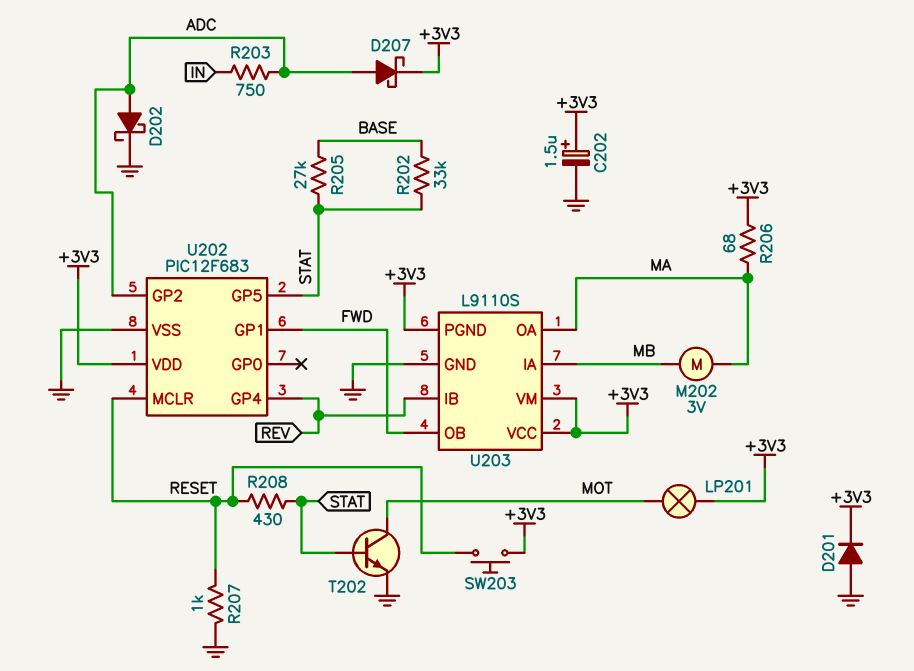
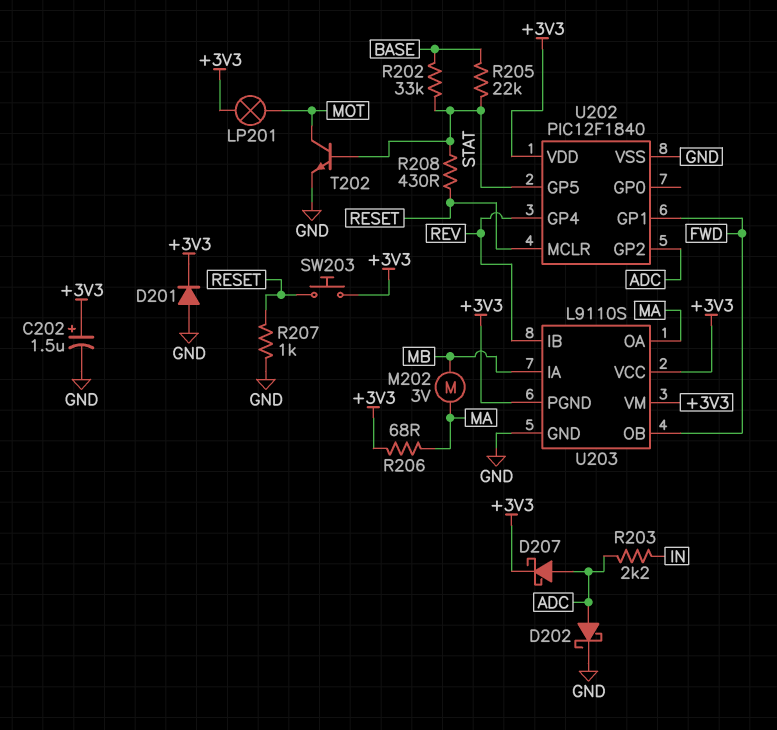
R203: 750 (ADC, IN) -> 2.2k (ADC, IN)
R205: 27k (BASE, STAT) -> 22k (BASE, STAT)
U202: PIC12F683 -> PIC12F1840

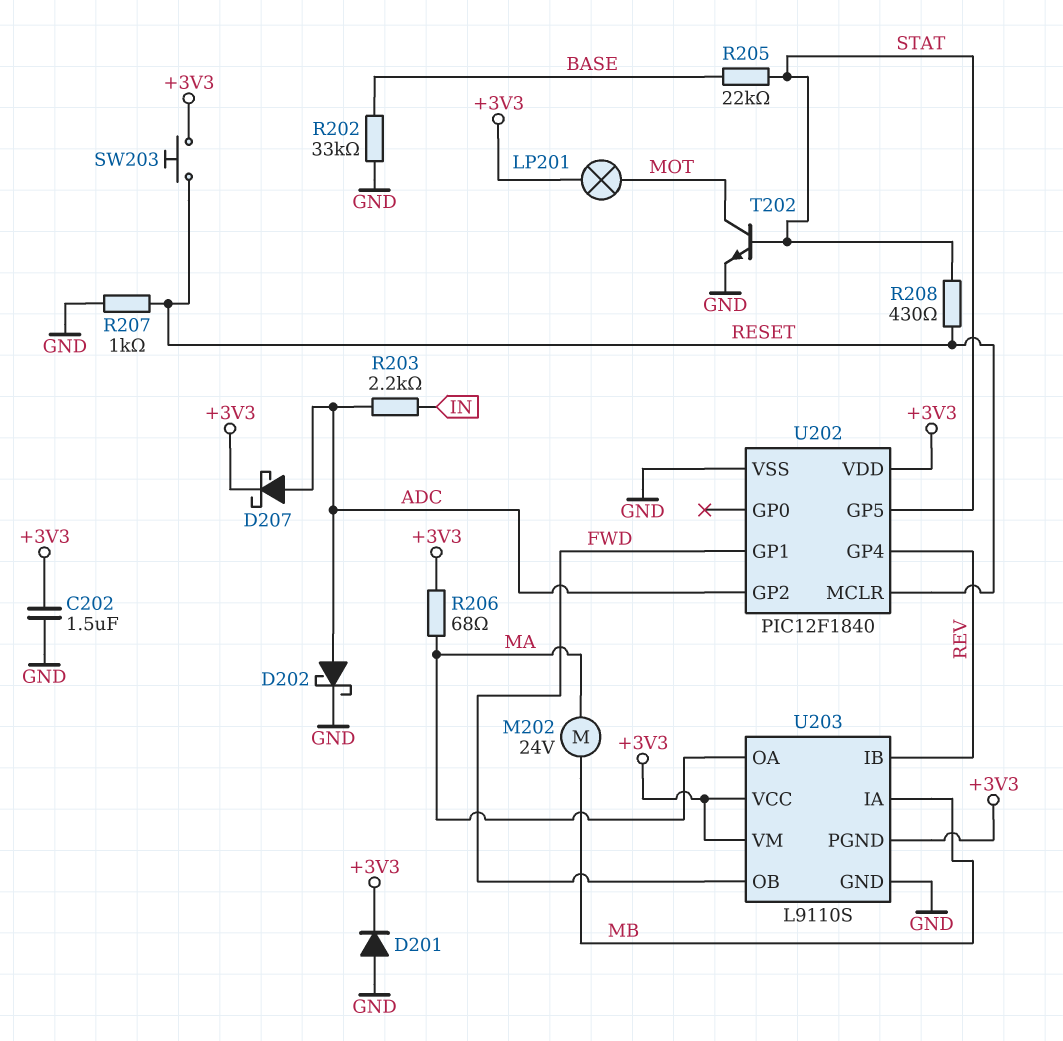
C202: 1.5uF (plus +3V3, minus GND) -> 1.5uF (+3V3, GND)
M202: motor 3V (MA, MB) -> motor 24V (MA, MB)
R202: 33k (BASE, STAT) -> 33k (BASE, GND)

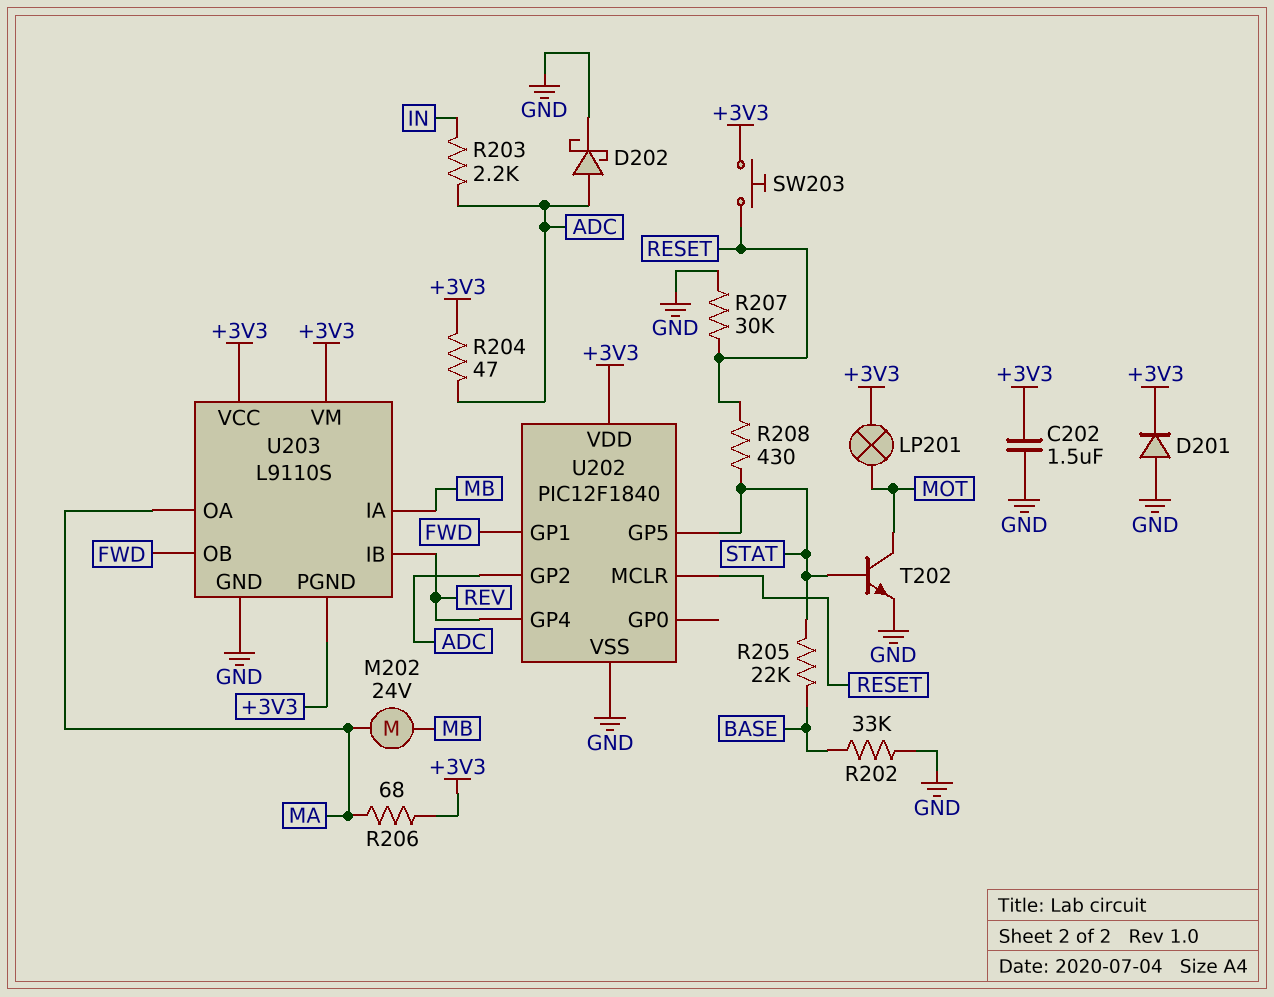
D207: schottky (A ADC, K +3V3) -> none
R204: none -> 47 (+3V3, ADC)
R207: 1k (GND, RESET) -> 30k (GND, RESET)

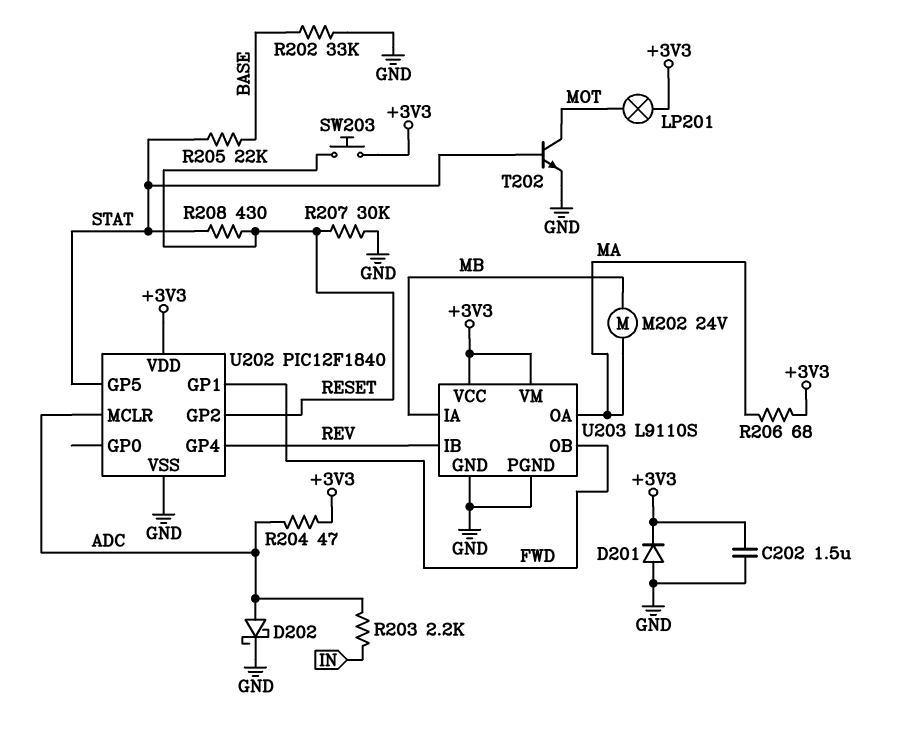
U202 pin GP2: ADC -> RESET
U202 pin MCLR: RESET -> ADC
U203 pin PGND: +3V3 -> GND

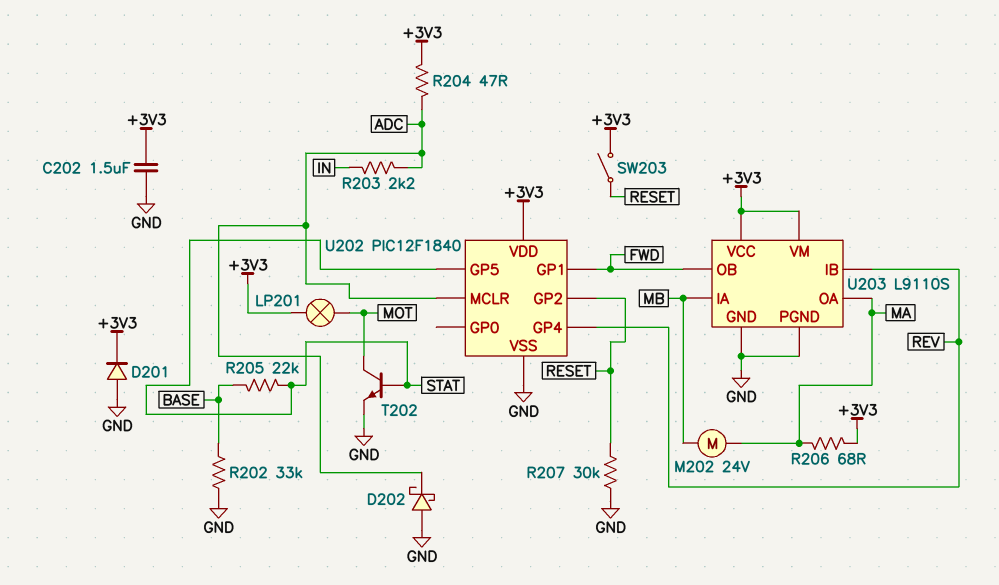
D202: schottky (A ADC, K GND) -> schottky (A GND, K ADC)
R208: 430 (RESET, STAT) -> none
SW203: button (+3V3, RESET) -> switch (+3V3, RESET)

